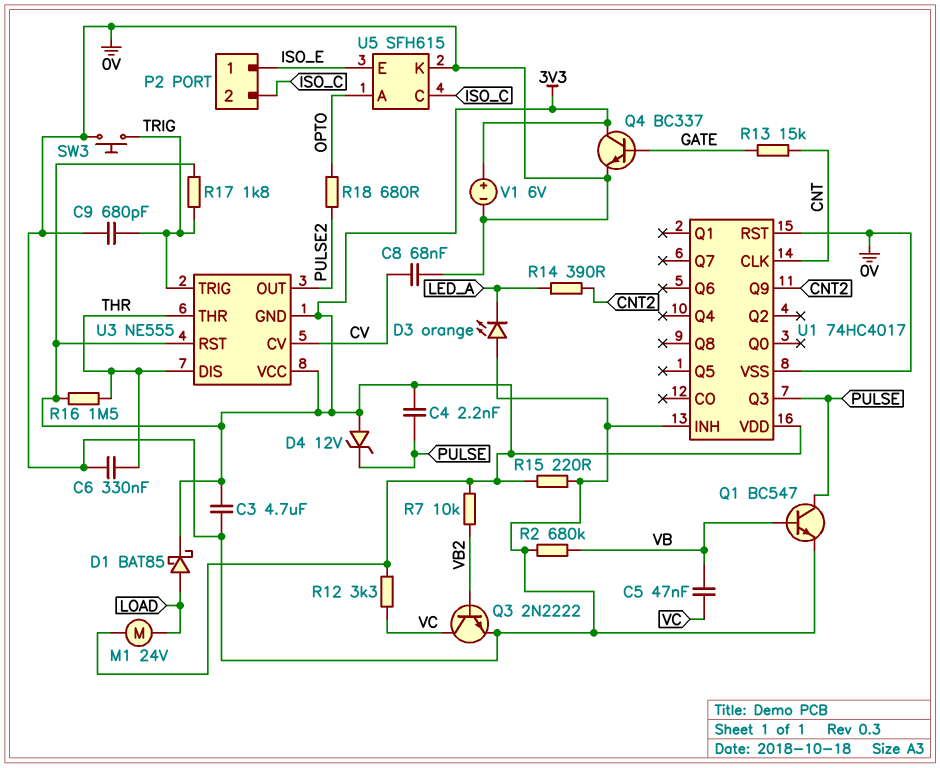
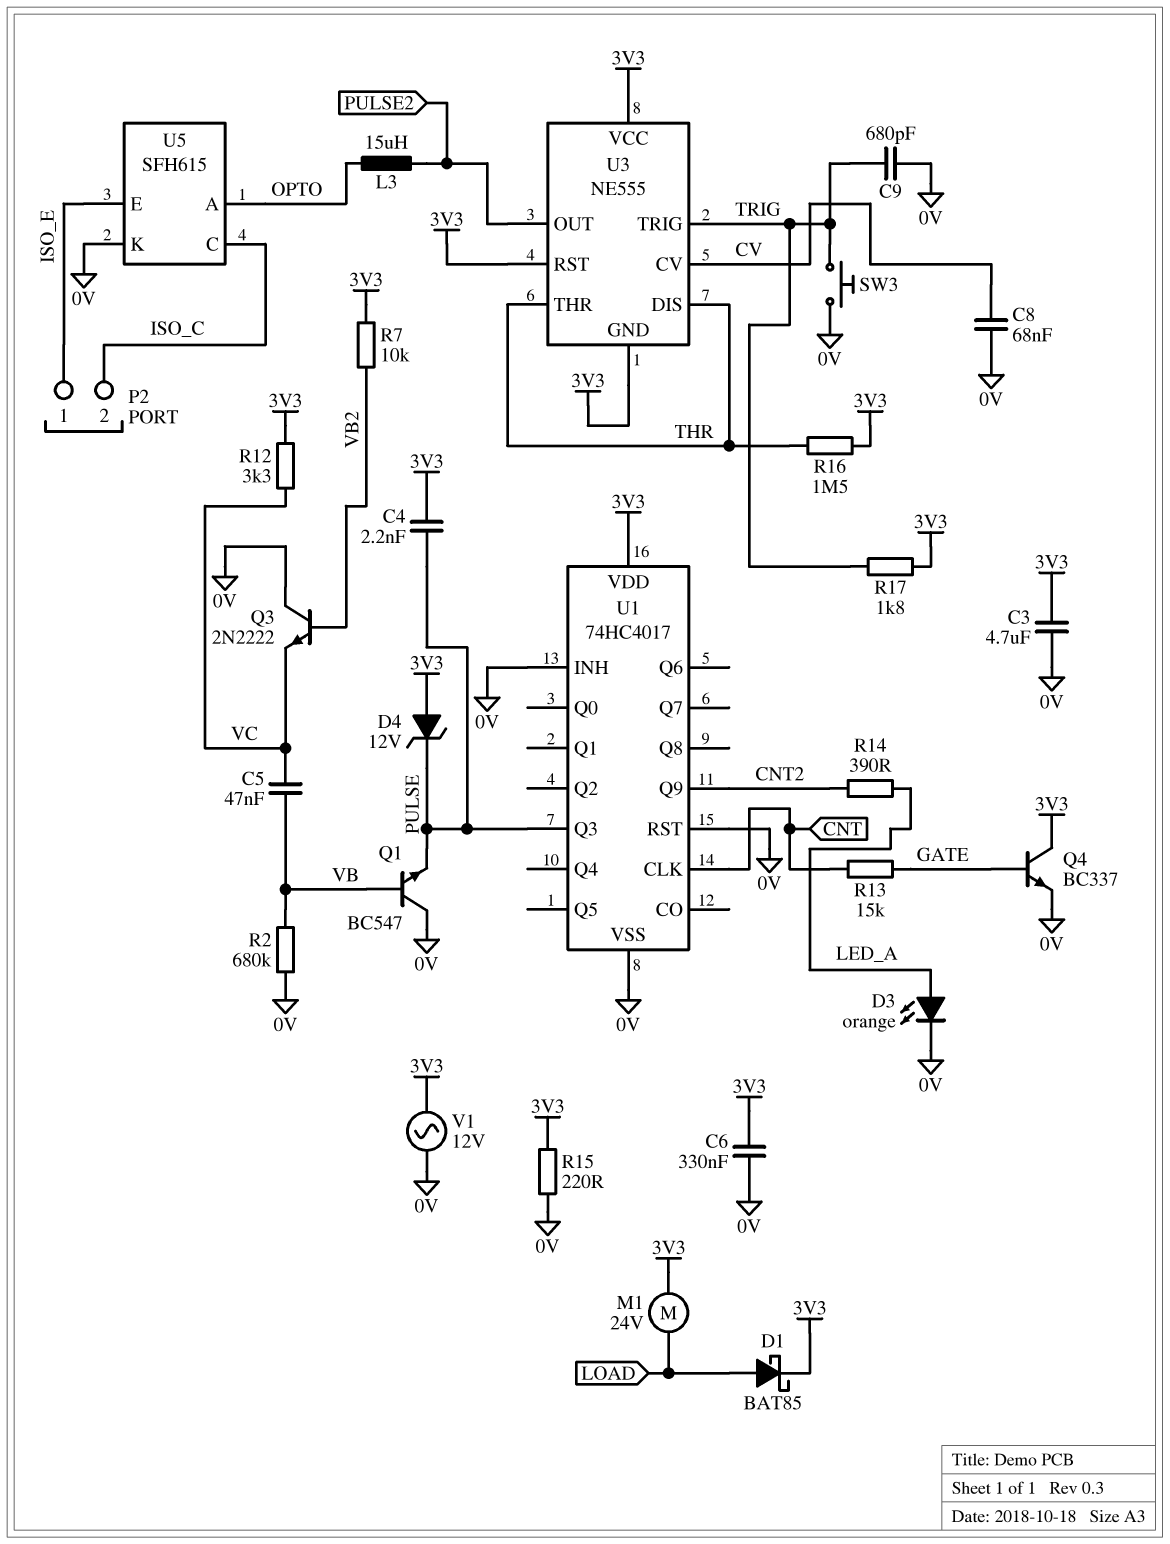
C6: 330nF (0V, THR) -> 330nF (0V, 3V3)
D3: LED orange (A 0V, K LED_A) -> LED orange (A LED_A, K 0V)
L3: none -> 15uH (OPTO, PULSE2)
Q1: NPN BC547 (B VB, C PULSE, E 0V) -> NPN BC547 (B VB, C 0V, E PULSE)
Q3: NPN 2N2222 (B VB2, C VC, E 0V) -> NPN 2N2222 (B VB2, C 0V, E VC)
R18: 680 (OPTO, PULSE2) -> none
V1: 6V (plus 3V3, minus 0V) -> AC 12V (0V, 3V3)

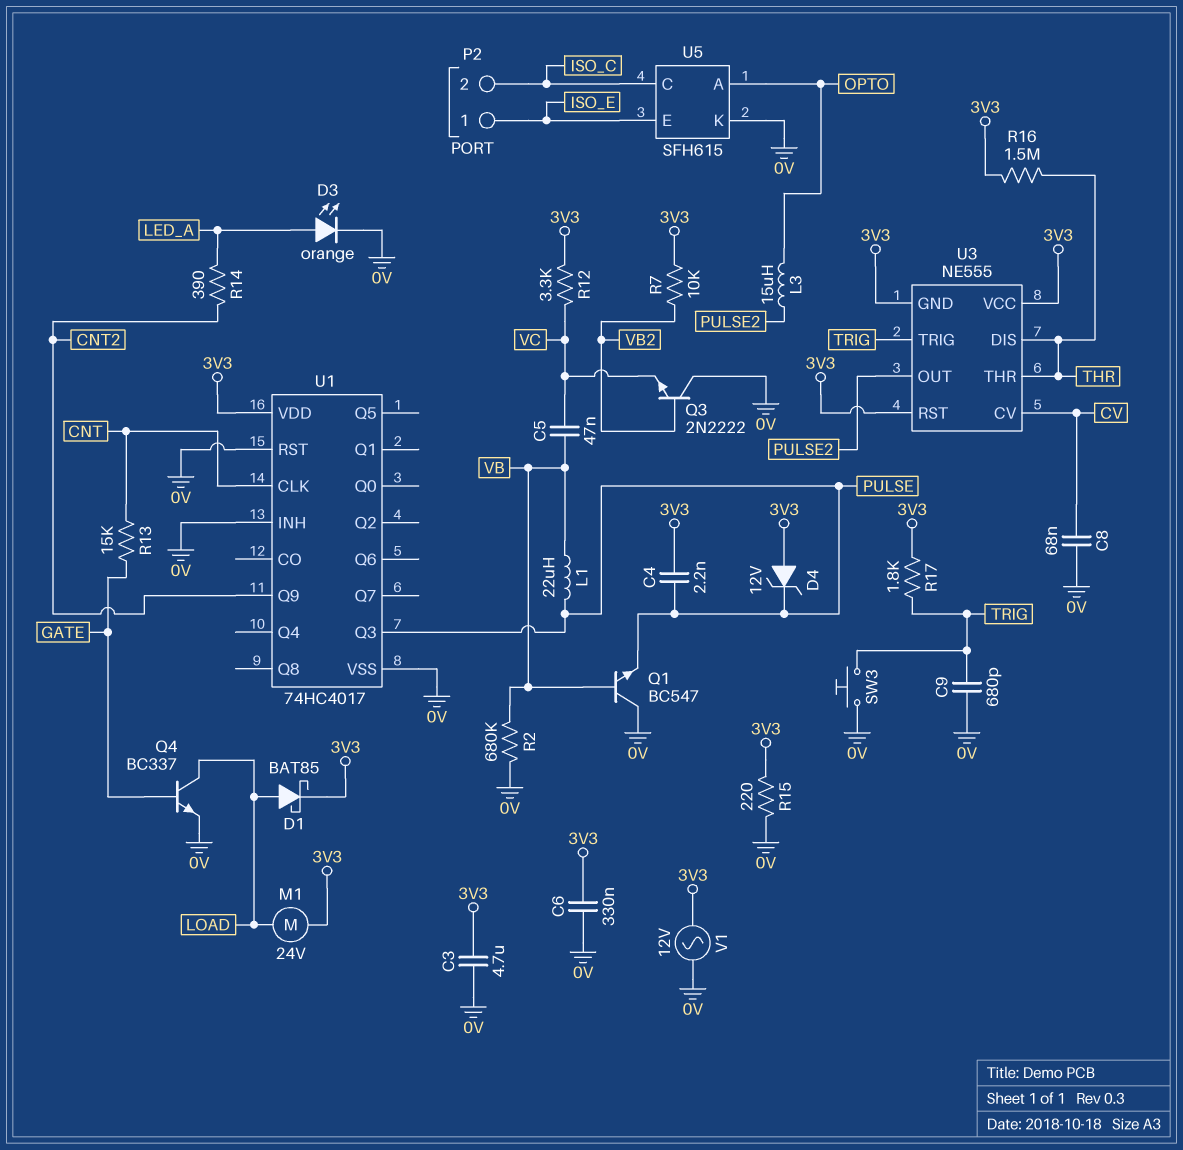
L1: none -> 22uH (PULSE, VB)
Q4: NPN BC337 (B GATE, C 3V3, E 0V) -> NPN BC337 (B GATE, C LOAD, E 0V)

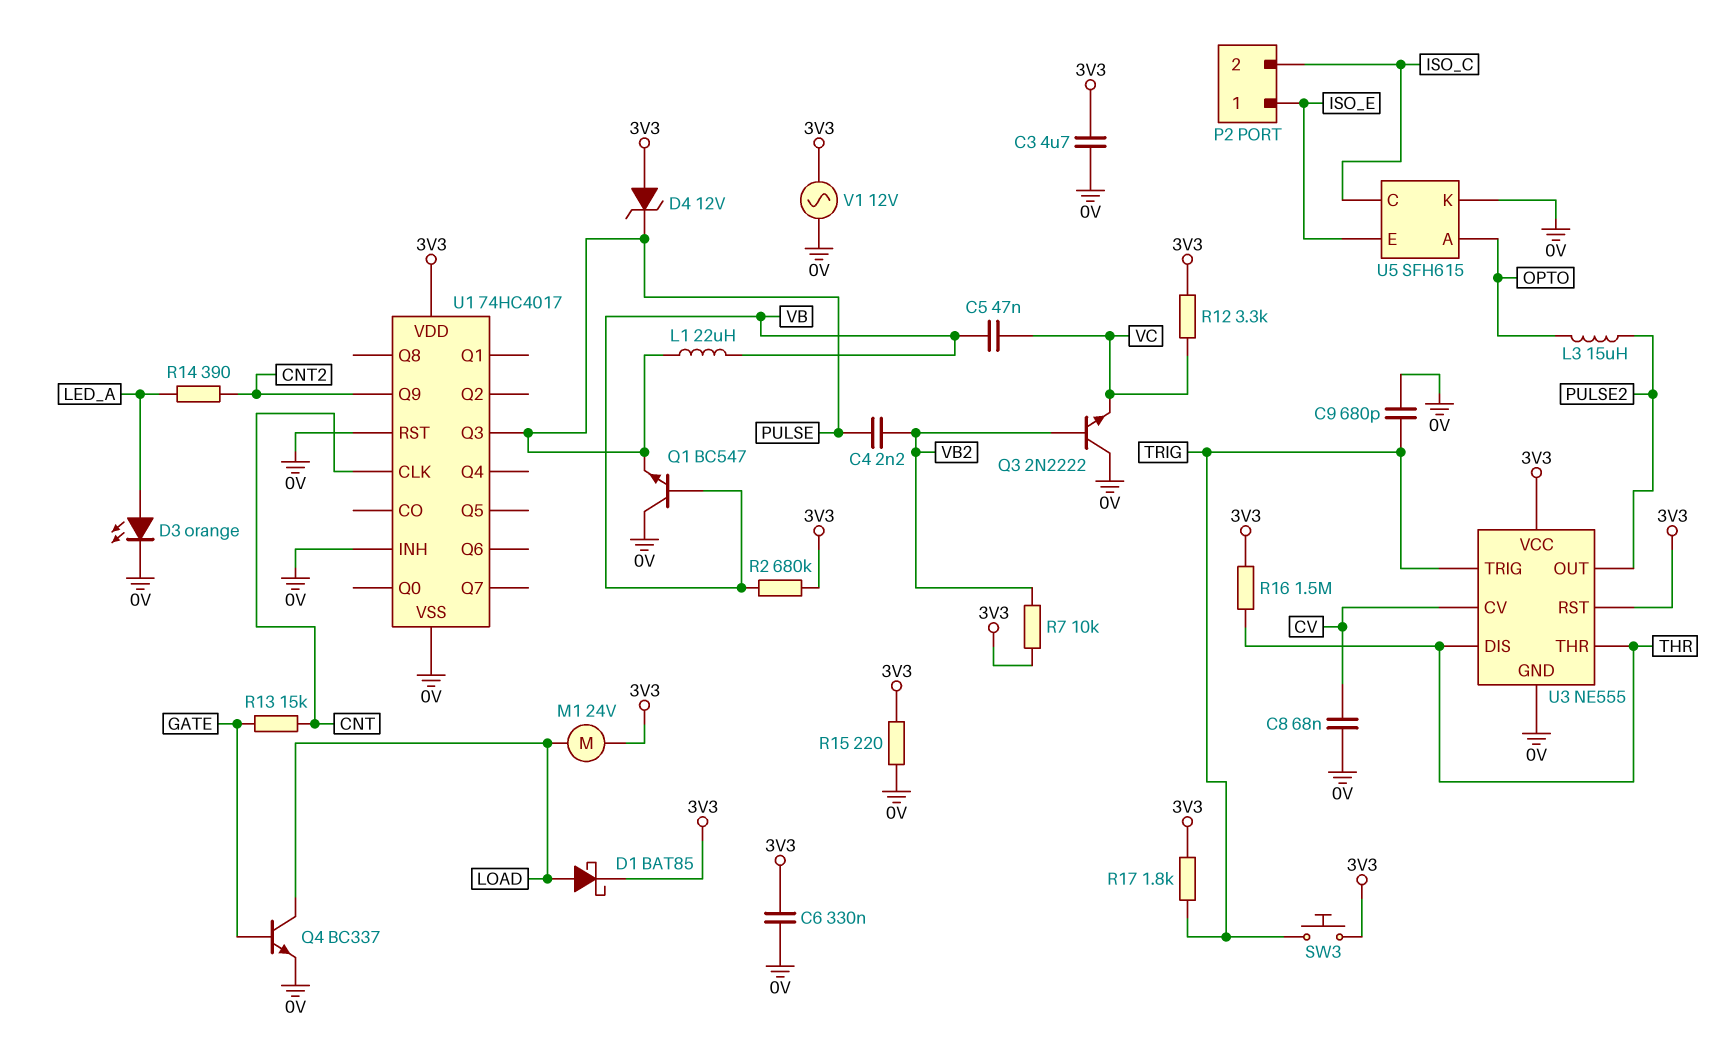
C4: 2.2nF (3V3, PULSE) -> 2.2nF (PULSE, VB2)
R2: 680k (0V, VB) -> 680k (3V3, VB)
SW3: button (0V, TRIG) -> button (3V3, TRIG)
U3 pin GND: 3V3 -> 0V

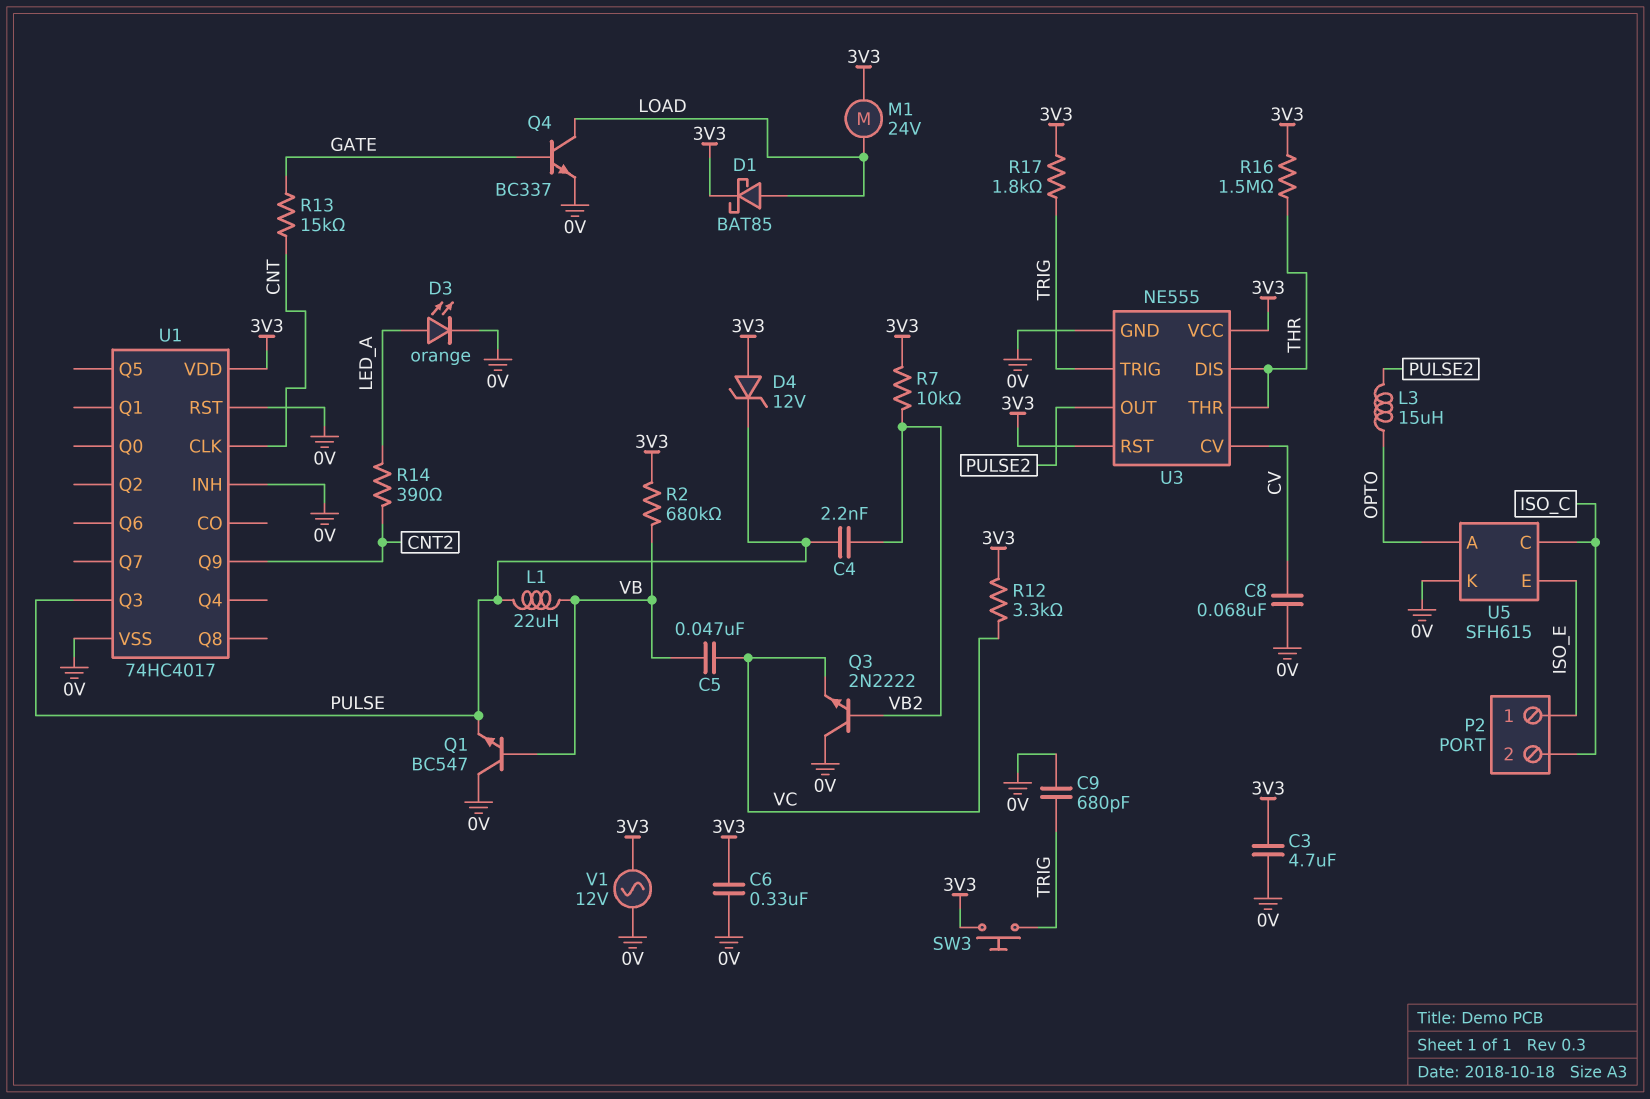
R15: 220 (0V, 3V3) -> none

